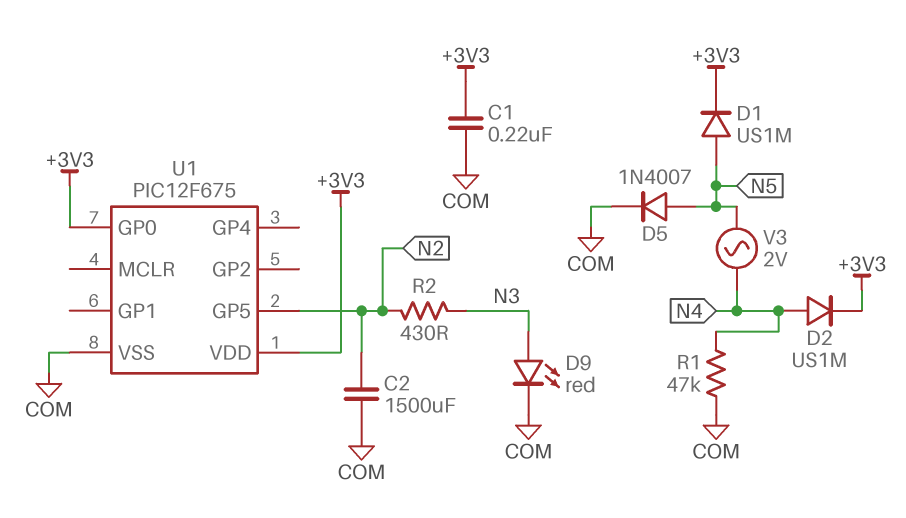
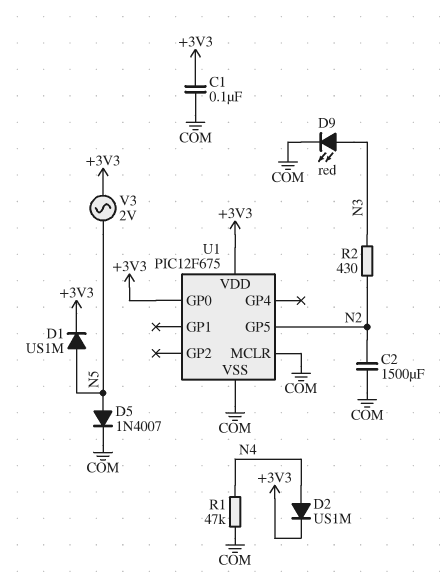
C1: 220nF (+3V3, COM) -> 100nF (+3V3, COM)
U1 pin MCLR: none -> COM
V3: AC 2V (N4, N5) -> AC 2V (+3V3, N5)

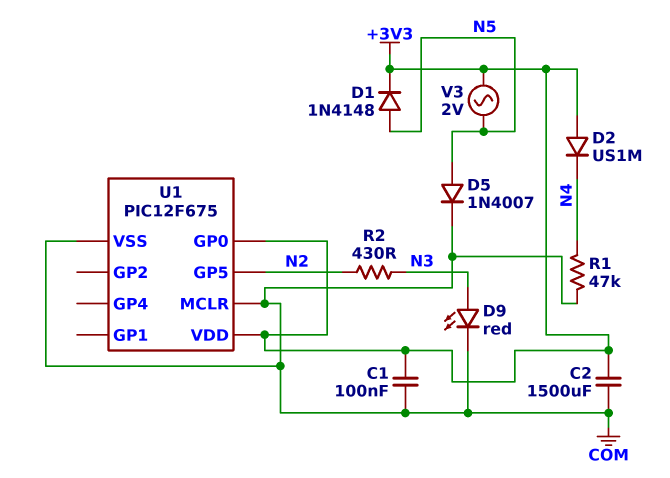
C2: 1500uF (COM, N2) -> 1500uF (+3V3, COM)
D1: diode US1M (A N5, K +3V3) -> diode 1N4148 (A N5, K +3V3)
D2: diode US1M (A N4, K +3V3) -> diode US1M (A +3V3, K N4)

